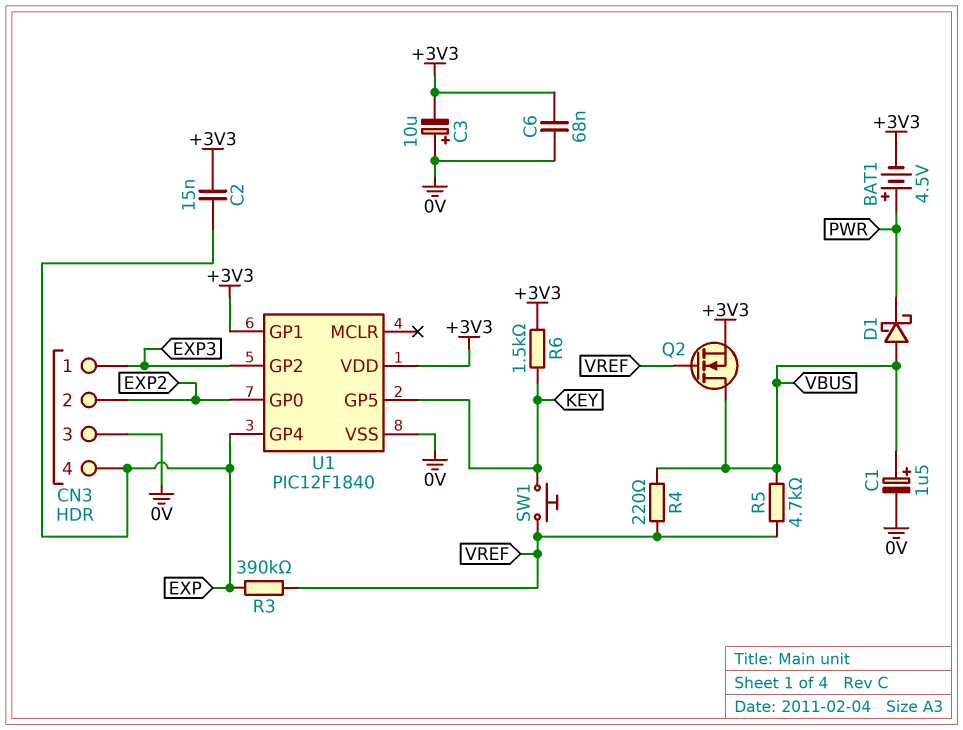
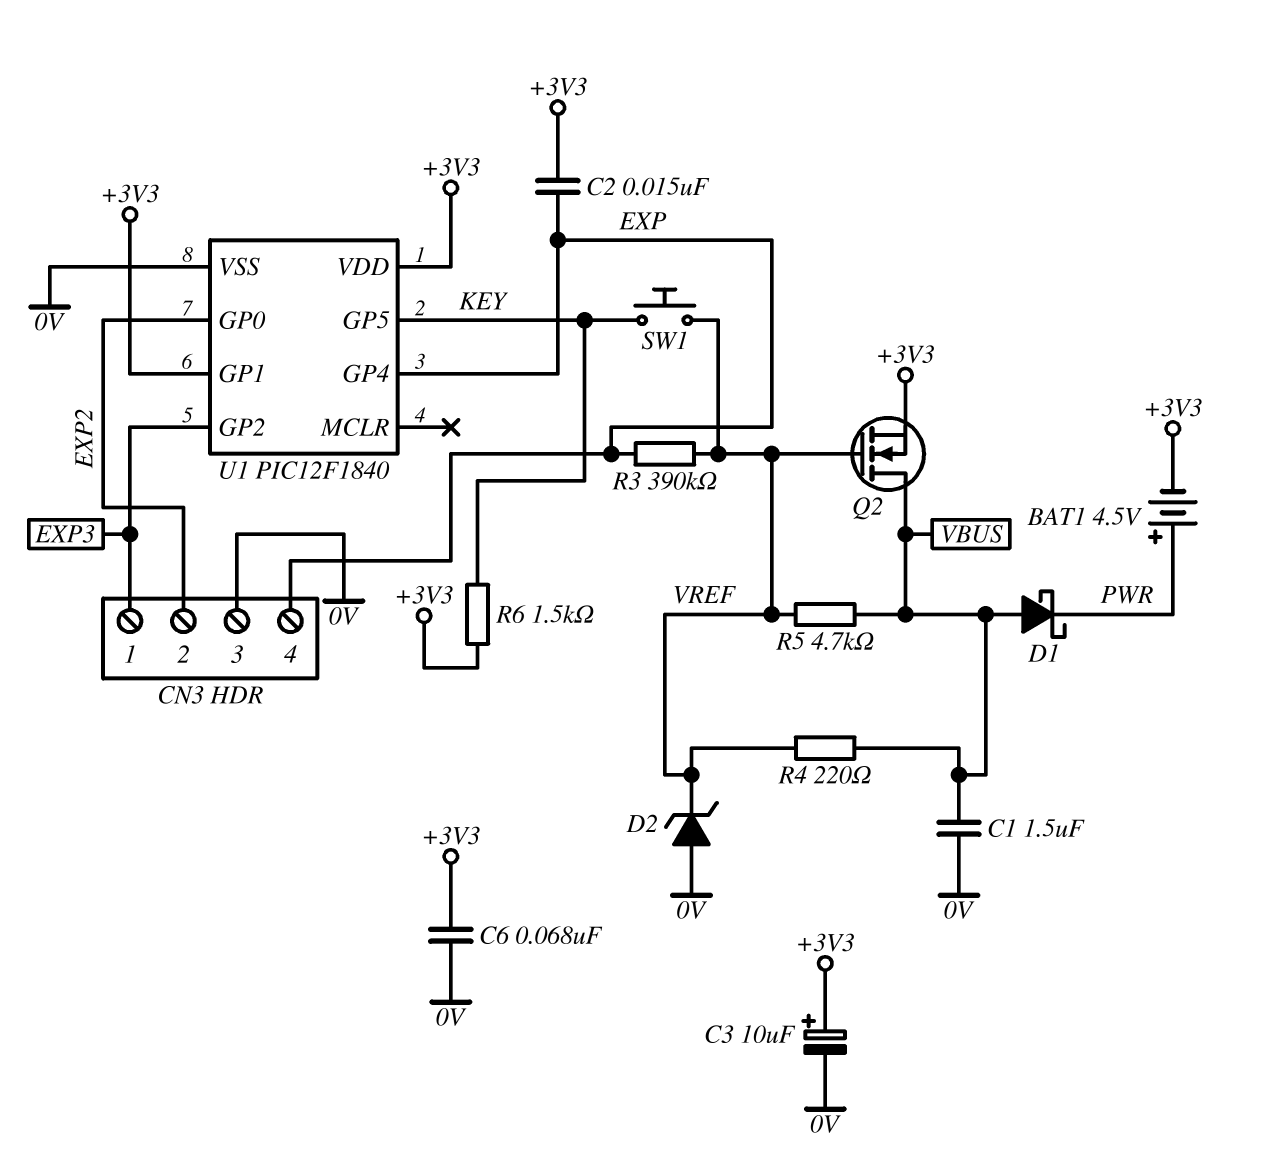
C1: 1.5uF (plus VBUS, minus 0V) -> 1.5uF (0V, VBUS)
C3: 10uF (plus 0V, minus +3V3) -> 10uF (plus +3V3, minus 0V)
D2: none -> zener (A 0V, K VREF)

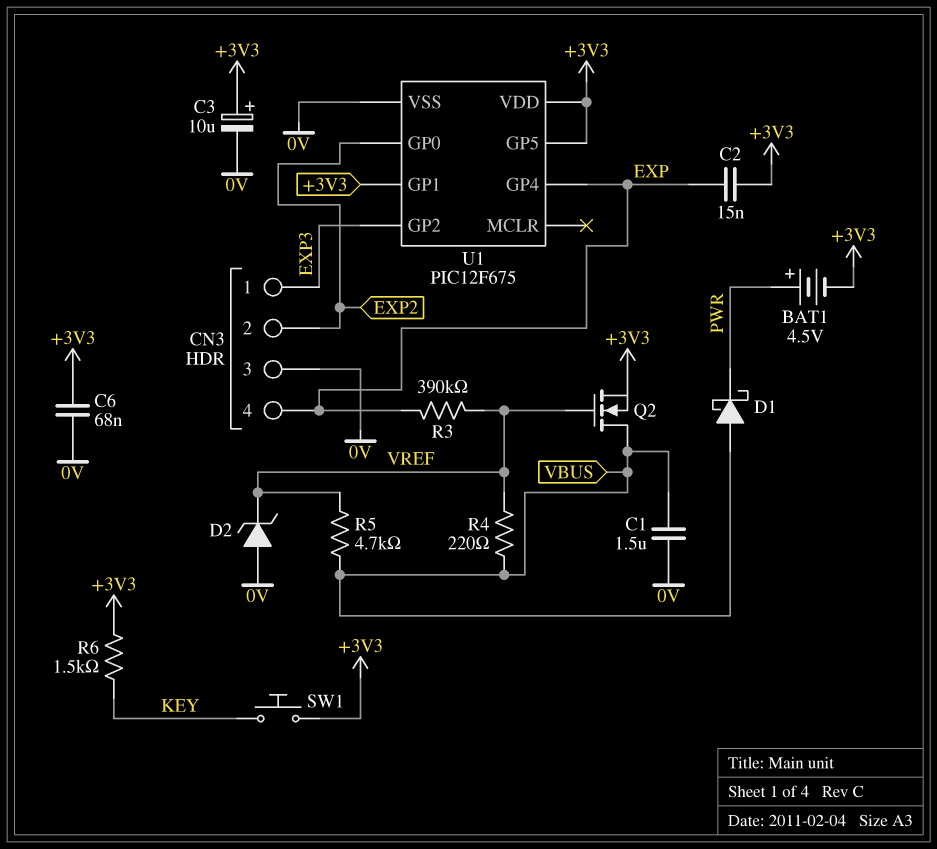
SW1: button (KEY, VREF) -> button (+3V3, KEY)
U1: PIC12F1840 -> PIC12F675
U1 pin GP5: KEY -> +3V3

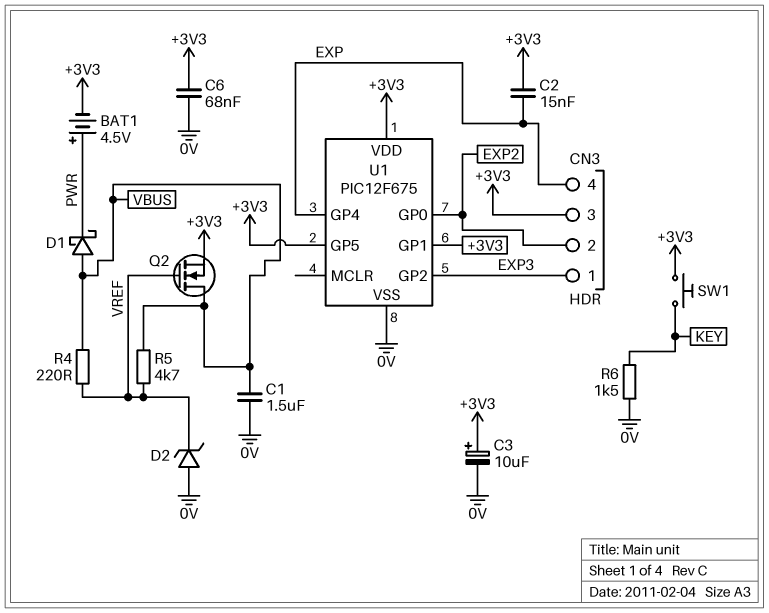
CN3 pin 3: 0V -> +3V3
R3: 390k (EXP, VREF) -> none
R6: 1.5k (+3V3, KEY) -> 1.5k (0V, KEY)

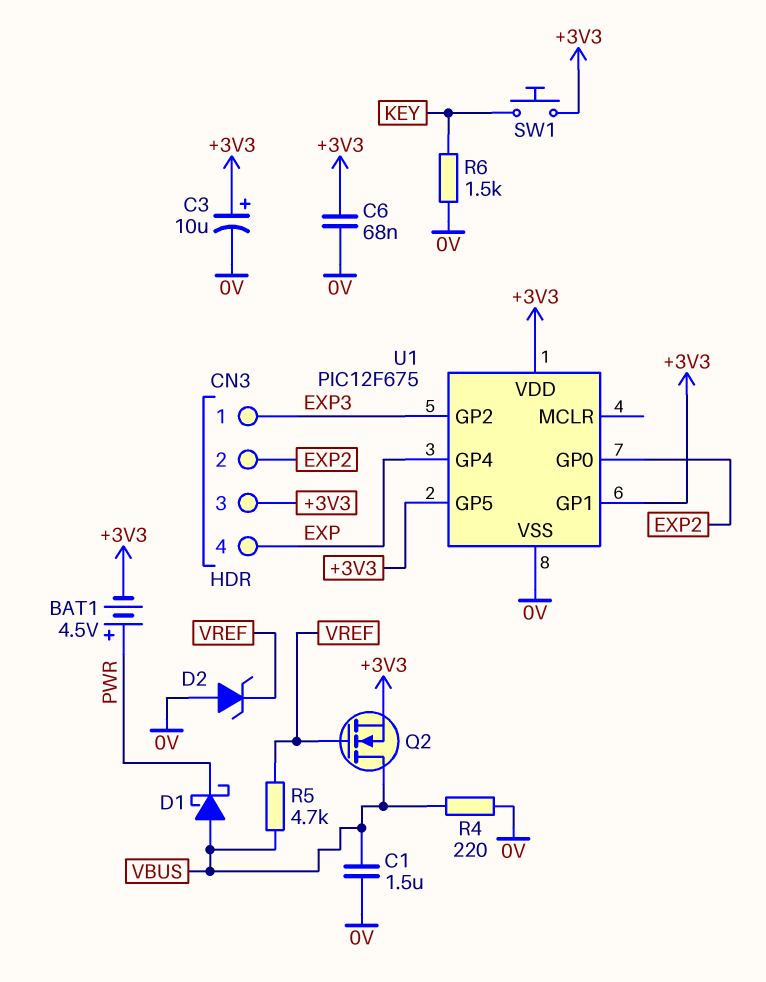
C2: 15nF (+3V3, EXP) -> none
R4: 220 (VBUS, VREF) -> 220 (0V, VBUS)

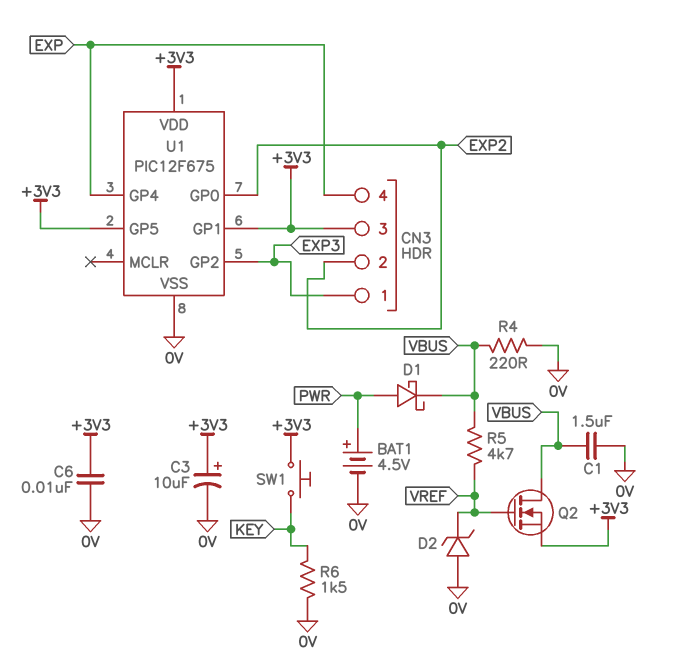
BAT1: 4.5V (plus PWR, minus +3V3) -> 4.5V (plus PWR, minus 0V)
C6: 68nF (+3V3, 0V) -> 10nF (+3V3, 0V)
D1: schottky (A VBUS, K PWR) -> schottky (A PWR, K VBUS)

